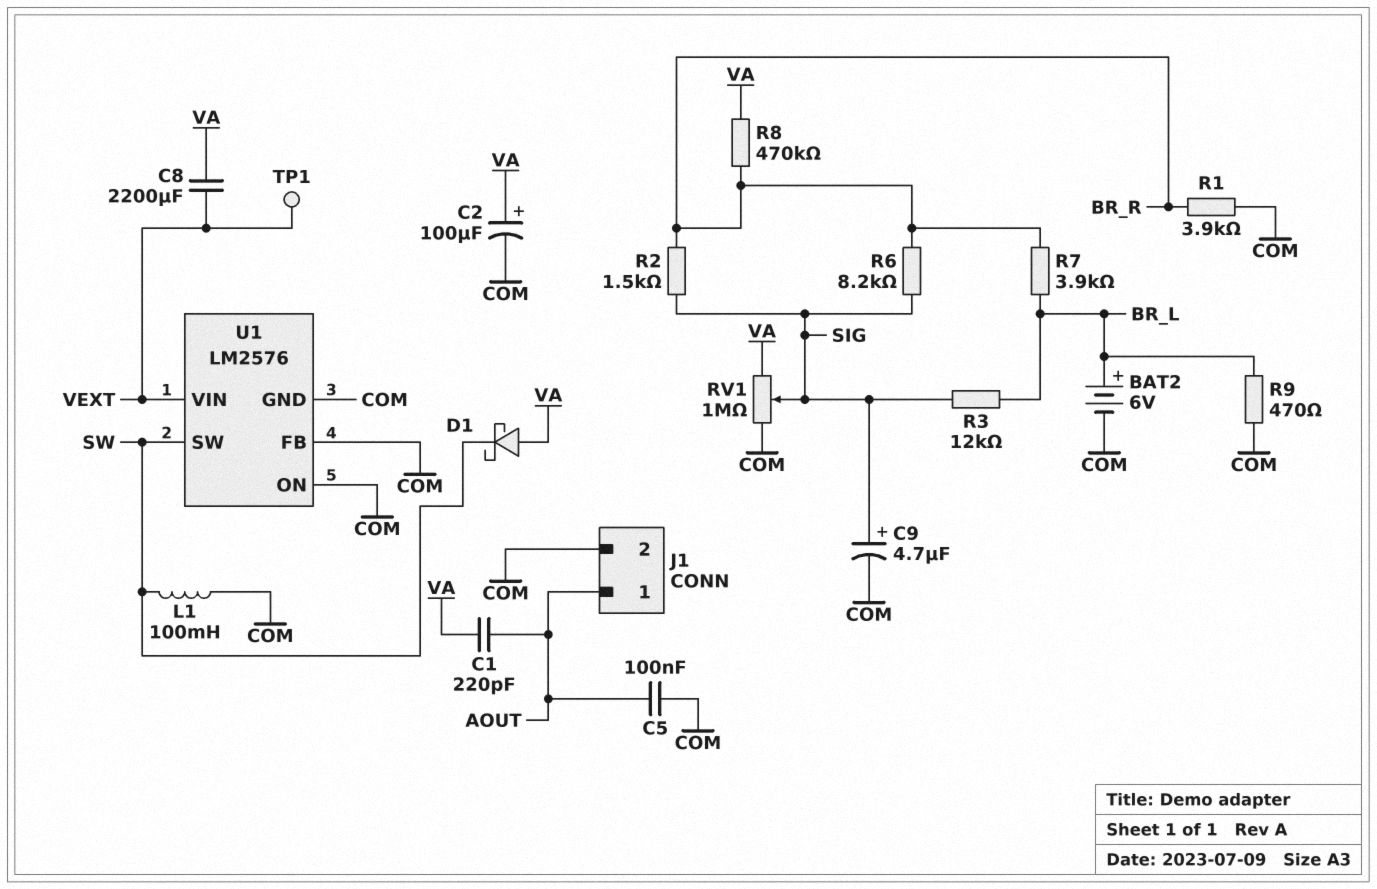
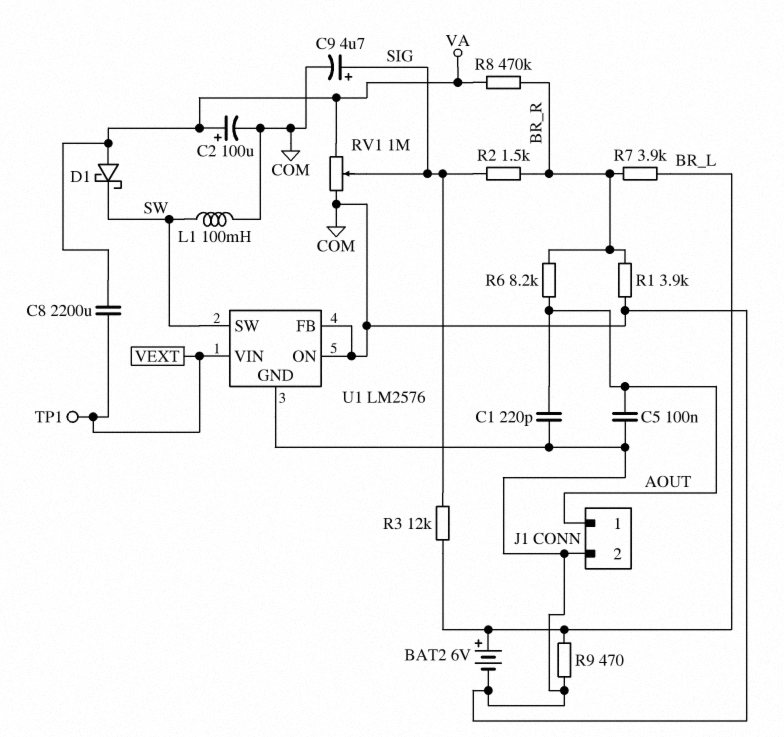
C1: 220pF (AOUT, VA) -> 220pF (AOUT, COM)
R6: 8.2k (BR_R, SIG) -> 8.2k (AOUT, BR_R)

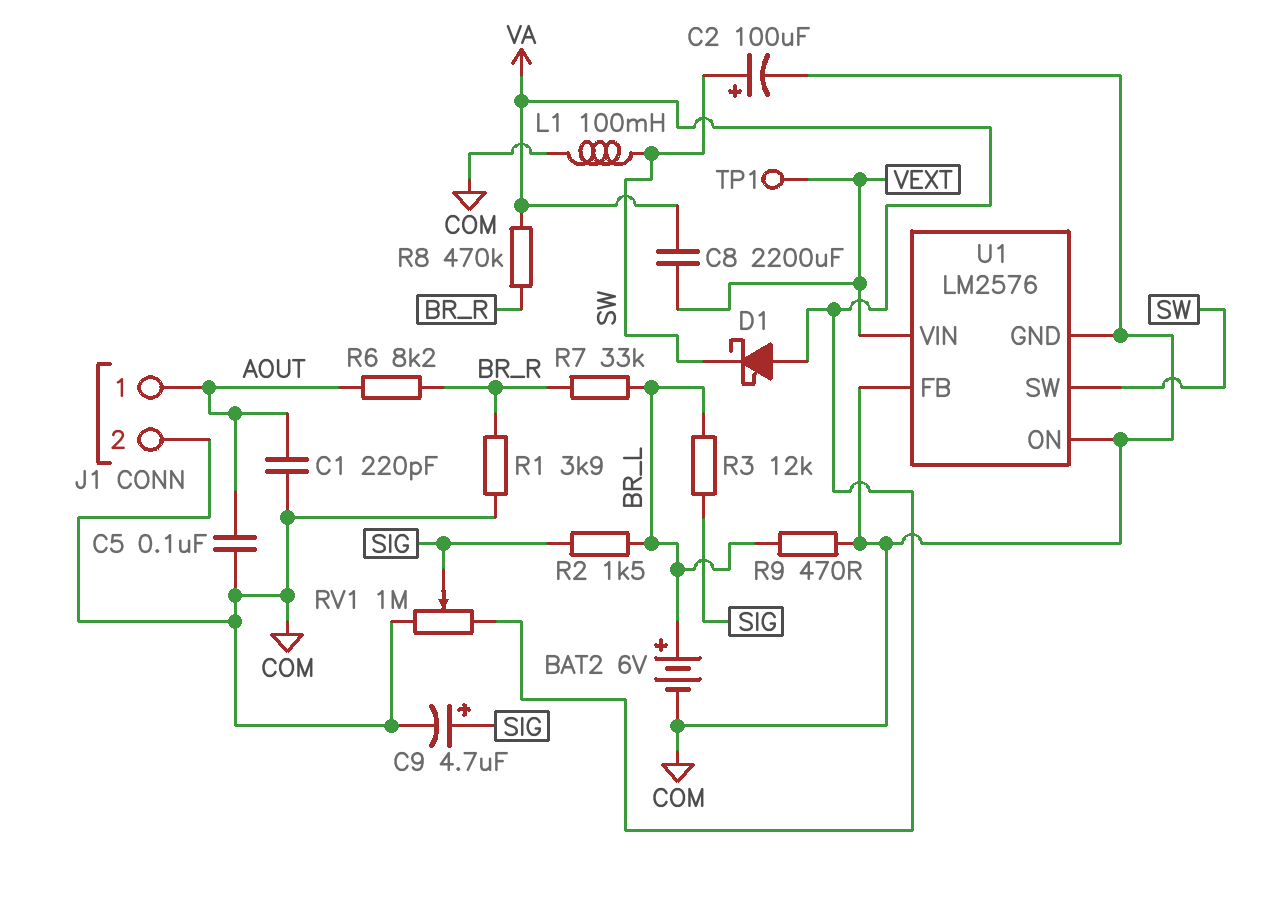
C2: 100uF (plus VA, minus COM) -> 100uF (plus SW, minus COM)
R2: 1.5k (BR_R, SIG) -> 1.5k (BR_L, SIG)
R7: 3.9k (BR_L, BR_R) -> 33k (BR_L, BR_R)

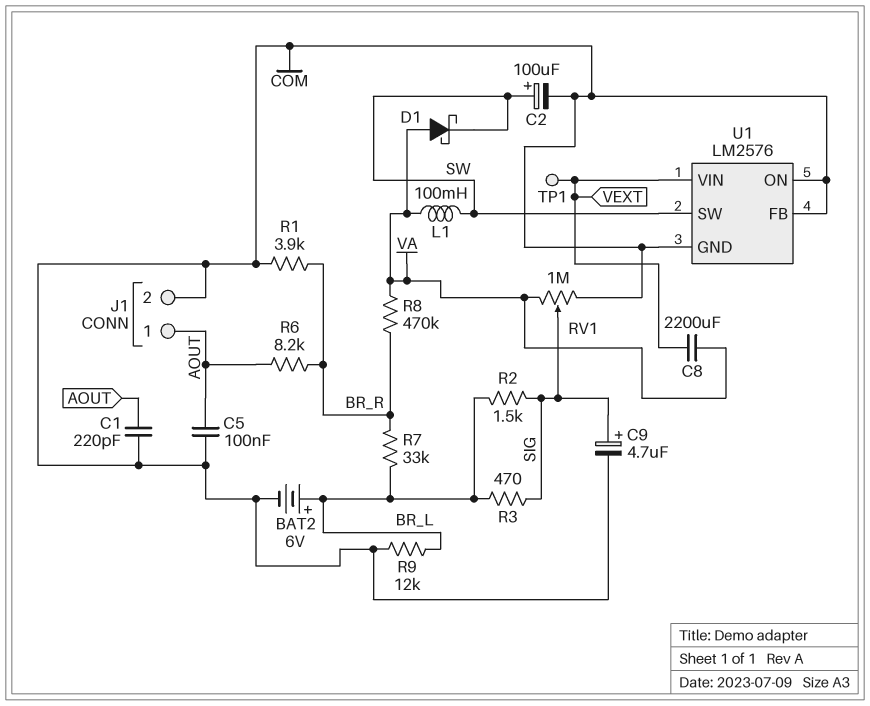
L1: 100mH (COM, SW) -> 100mH (SW, VA)
R3: 12k (BR_L, SIG) -> 470 (BR_L, SIG)
R9: 470 (BR_L, COM) -> 12k (BR_L, COM)

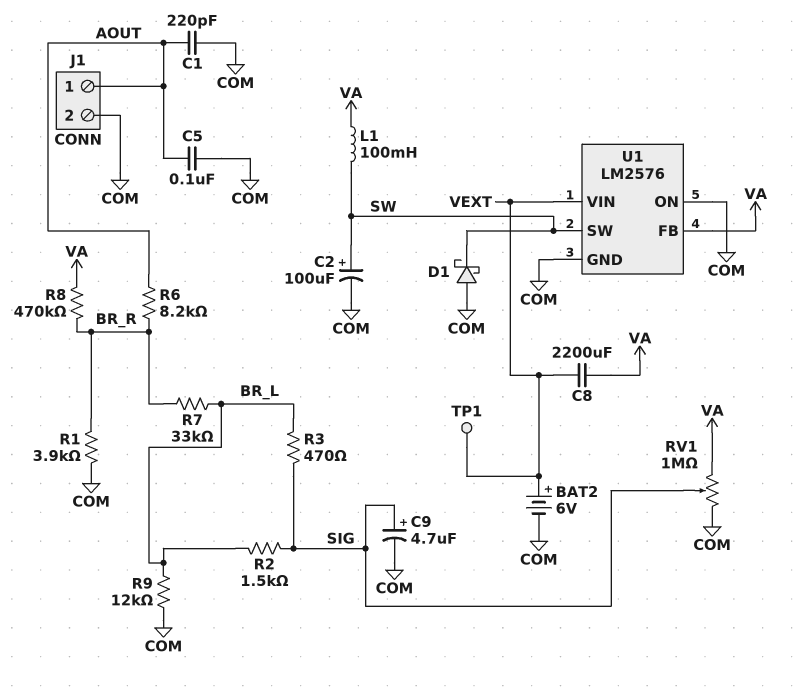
BAT2: 6V (plus BR_L, minus COM) -> 6V (plus VEXT, minus COM)
D1: schottky (A VA, K SW) -> schottky (A COM, K SW)
U1 pin FB: COM -> VA

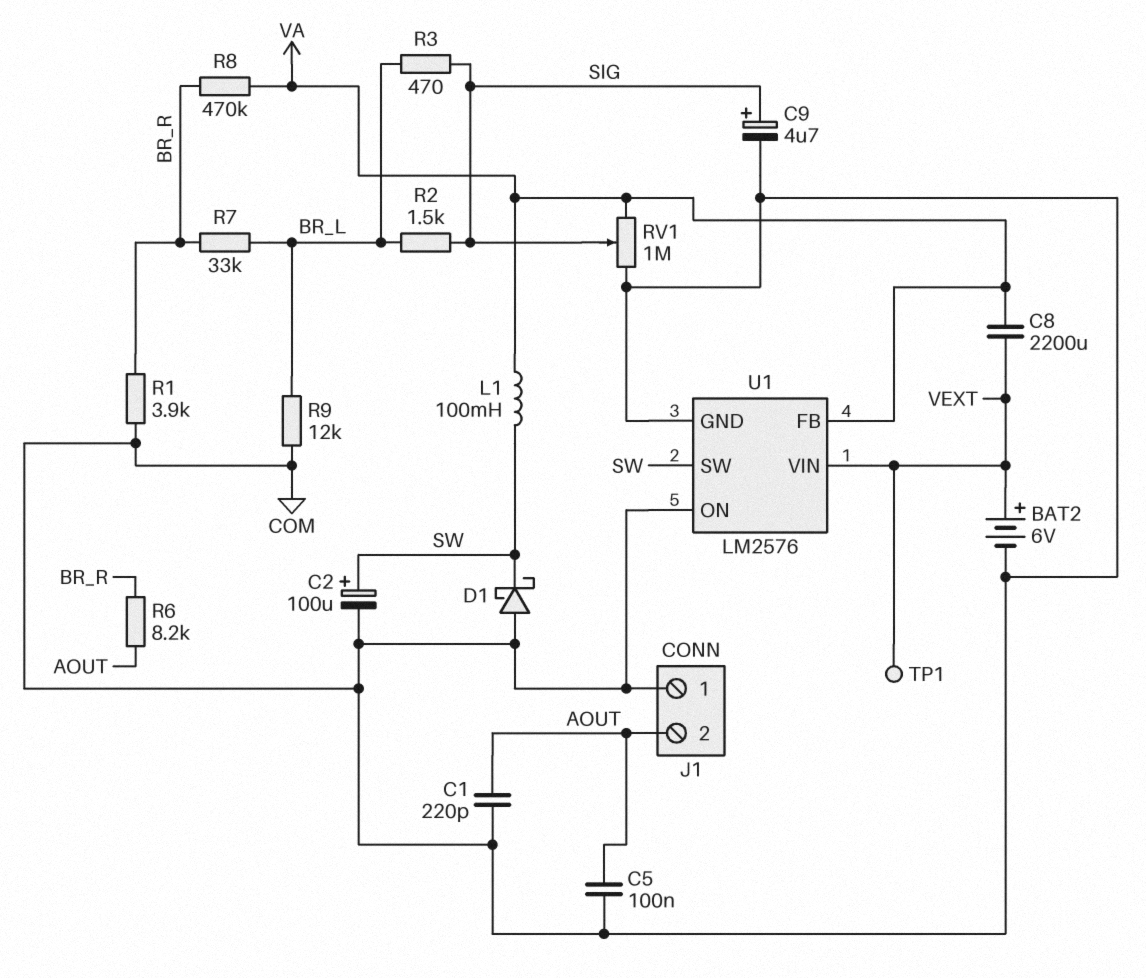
J1 pin 1: AOUT -> COM
J1 pin 2: COM -> AOUT

